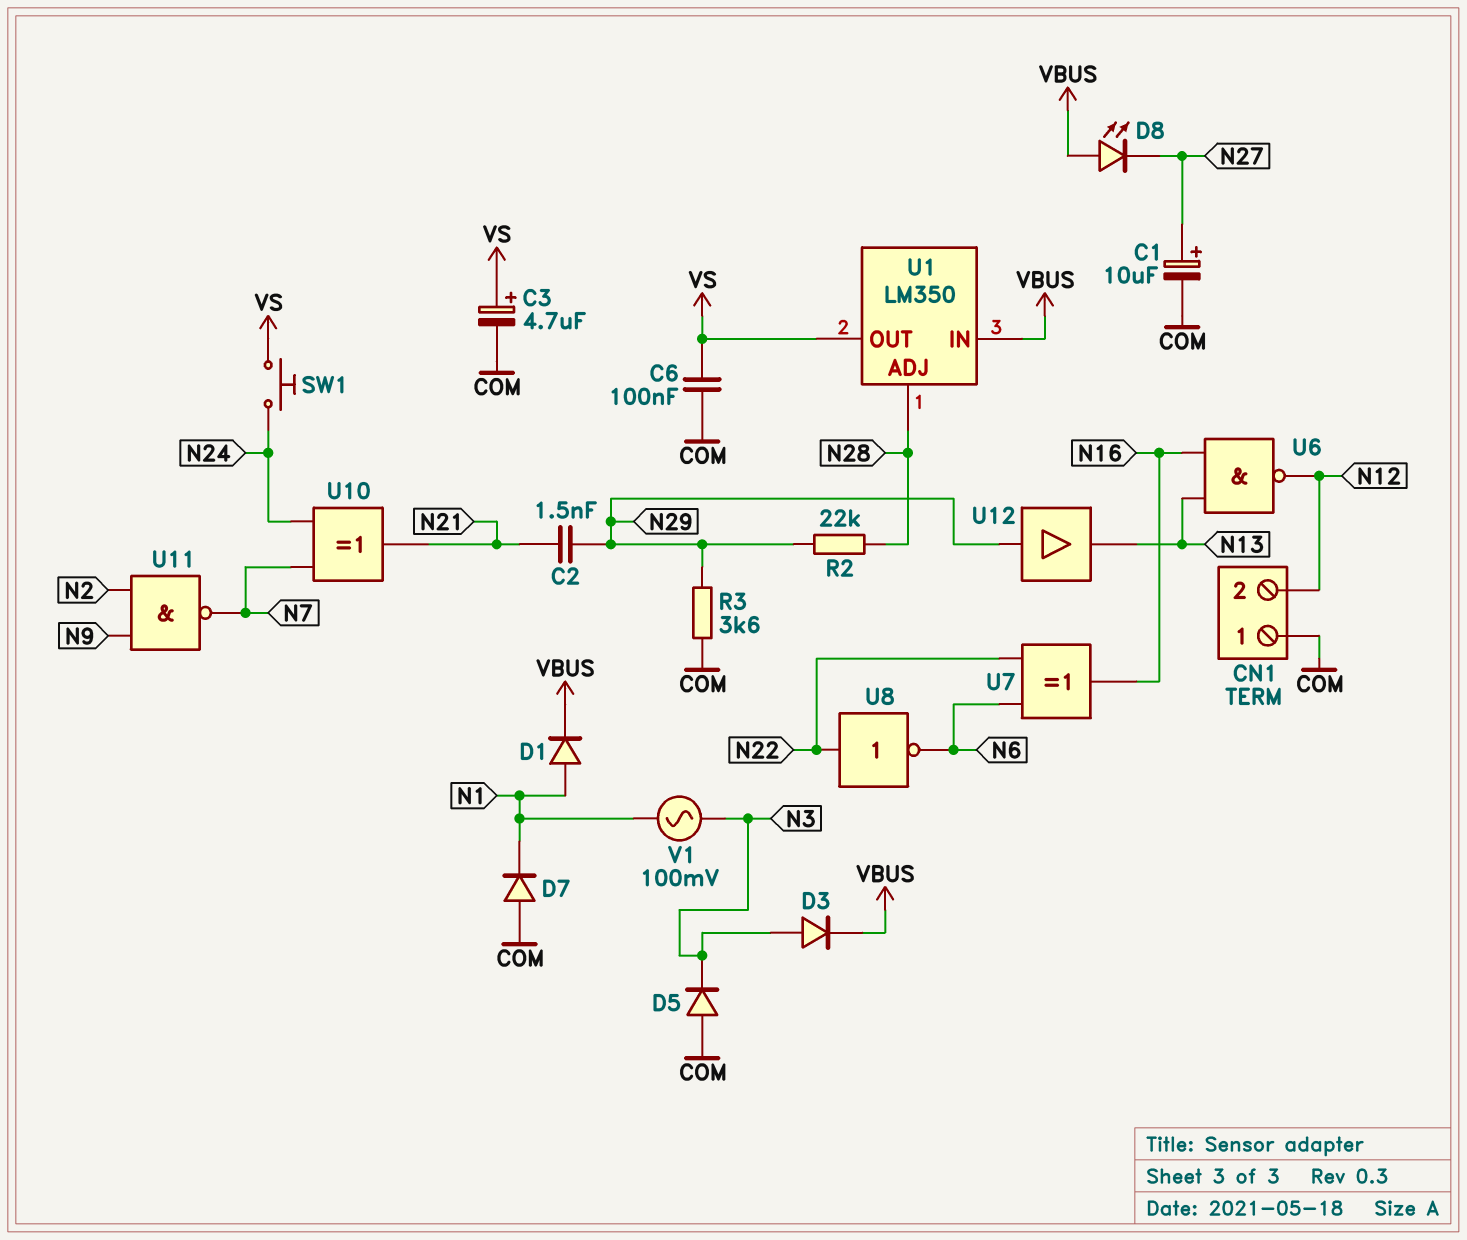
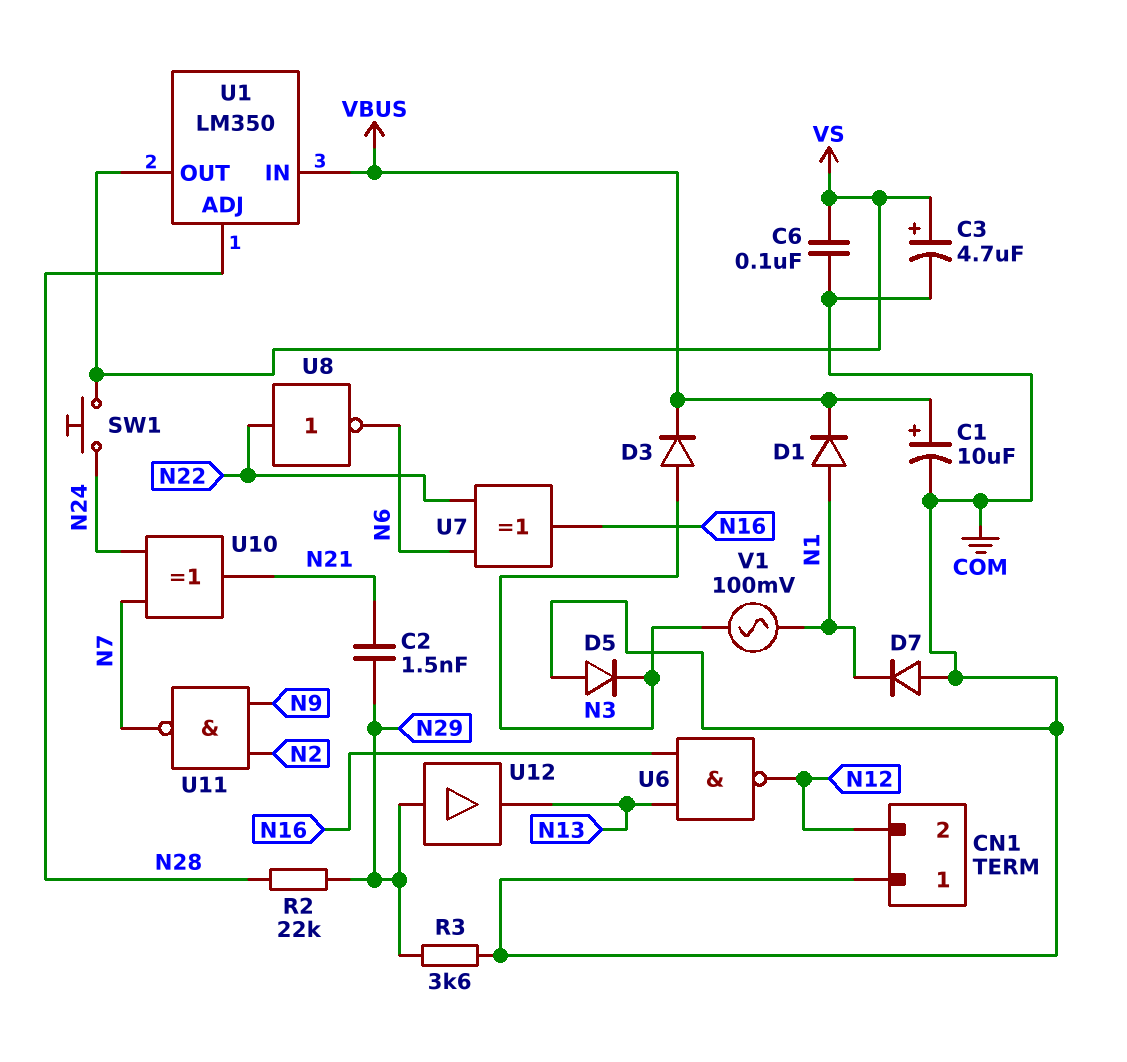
C1: 10uF (plus N27, minus COM) -> 10uF (plus VBUS, minus COM)
D8: LED (A VBUS, K N27) -> none

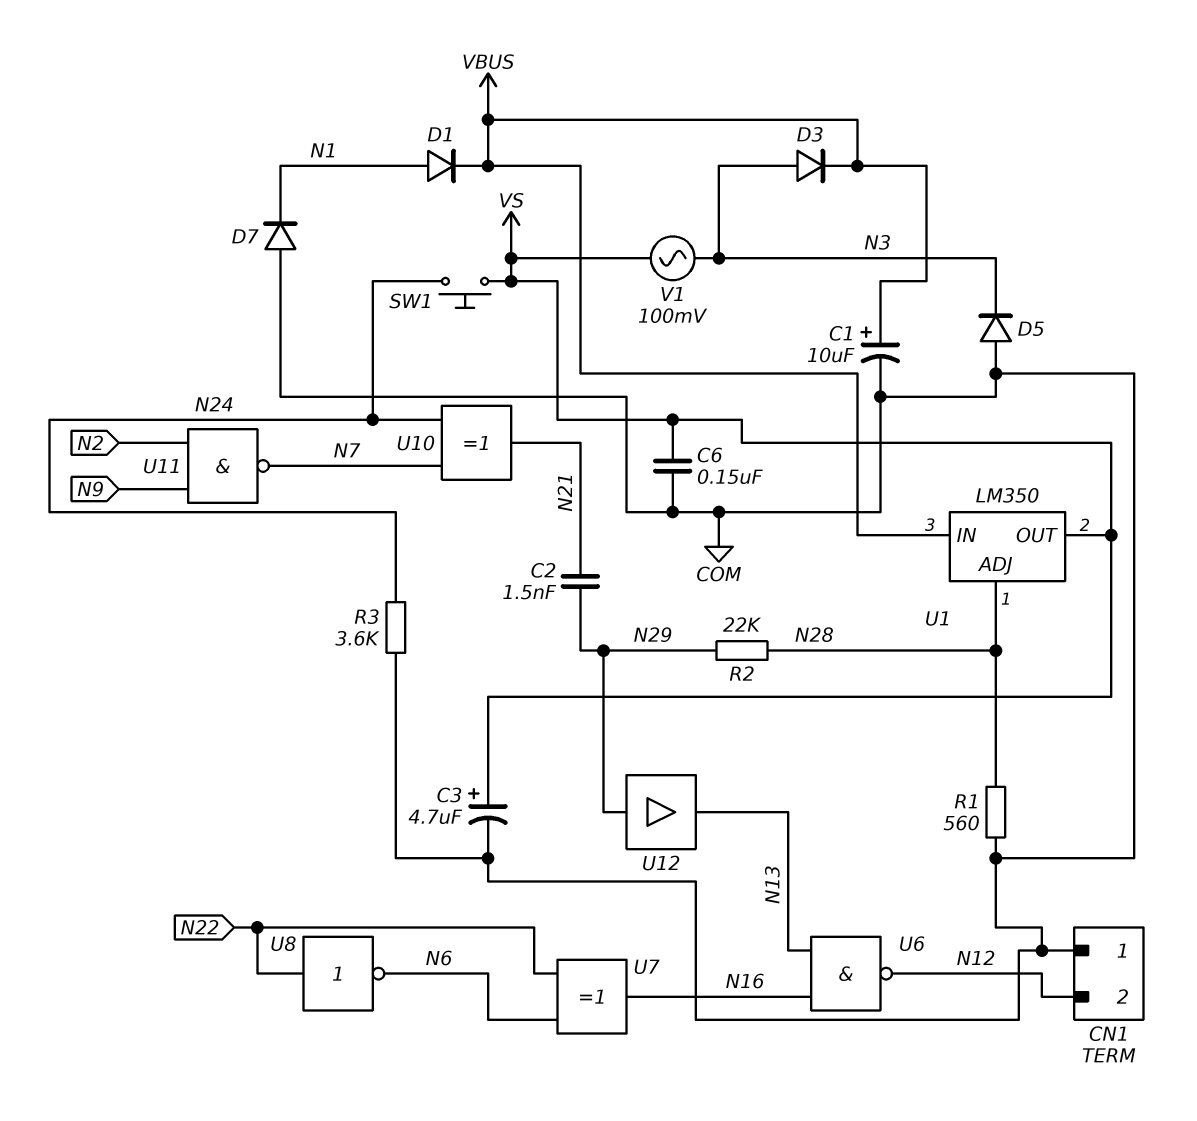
C6: 100nF (COM, VS) -> 150nF (COM, VS)
R1: none -> 560 (COM, N28)
R3: 3.6k (COM, N29) -> 3.6k (COM, N24)
V1: AC 100mV (N1, N3) -> AC 100mV (N3, VS)

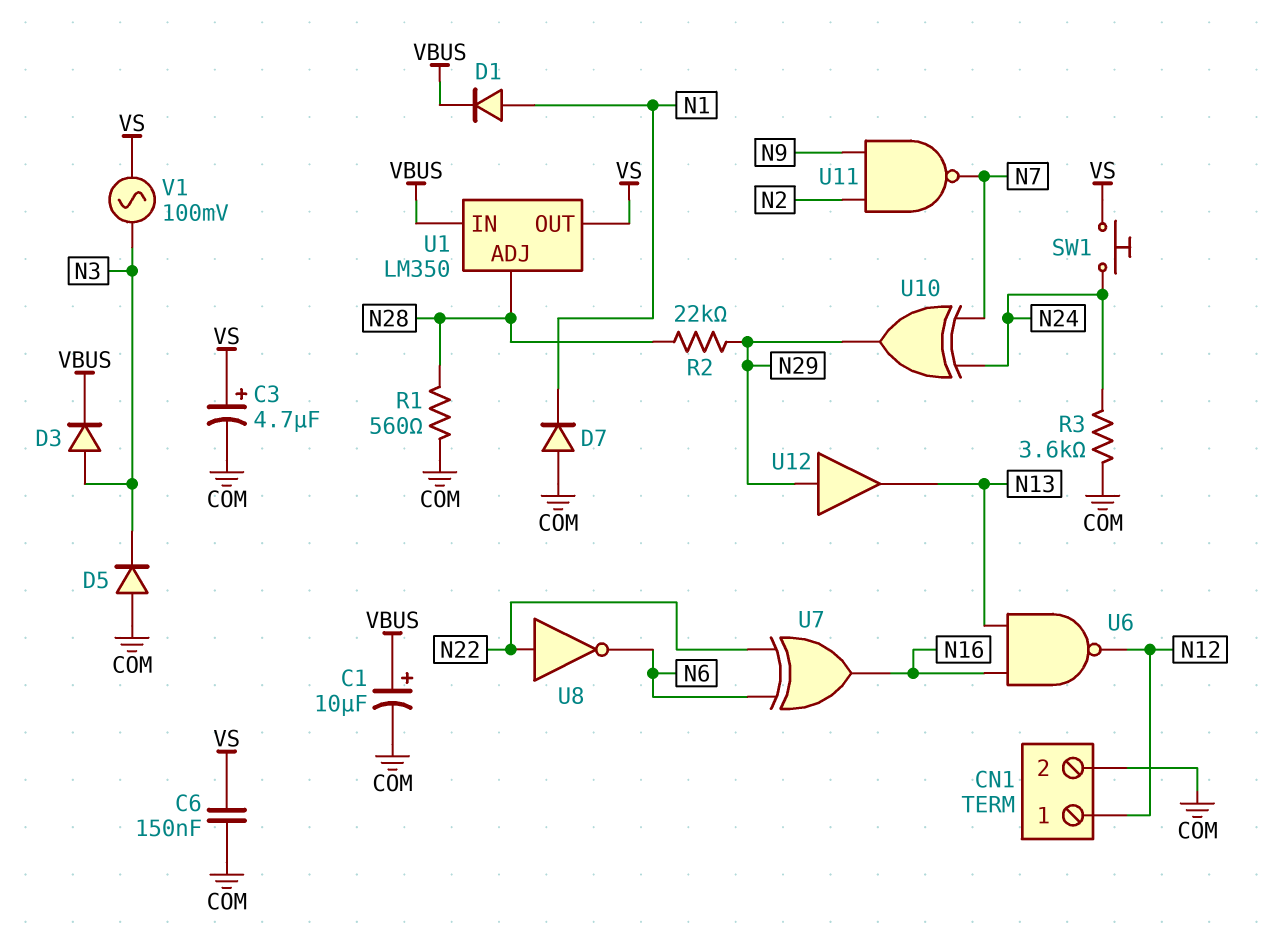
C2: 1.5nF (N21, N29) -> none
CN1 pin 1: COM -> N12
CN1 pin 2: N12 -> COM
U10: XOR (in N7, in N24, out N21) -> XOR (in N7, in N24, out N29)

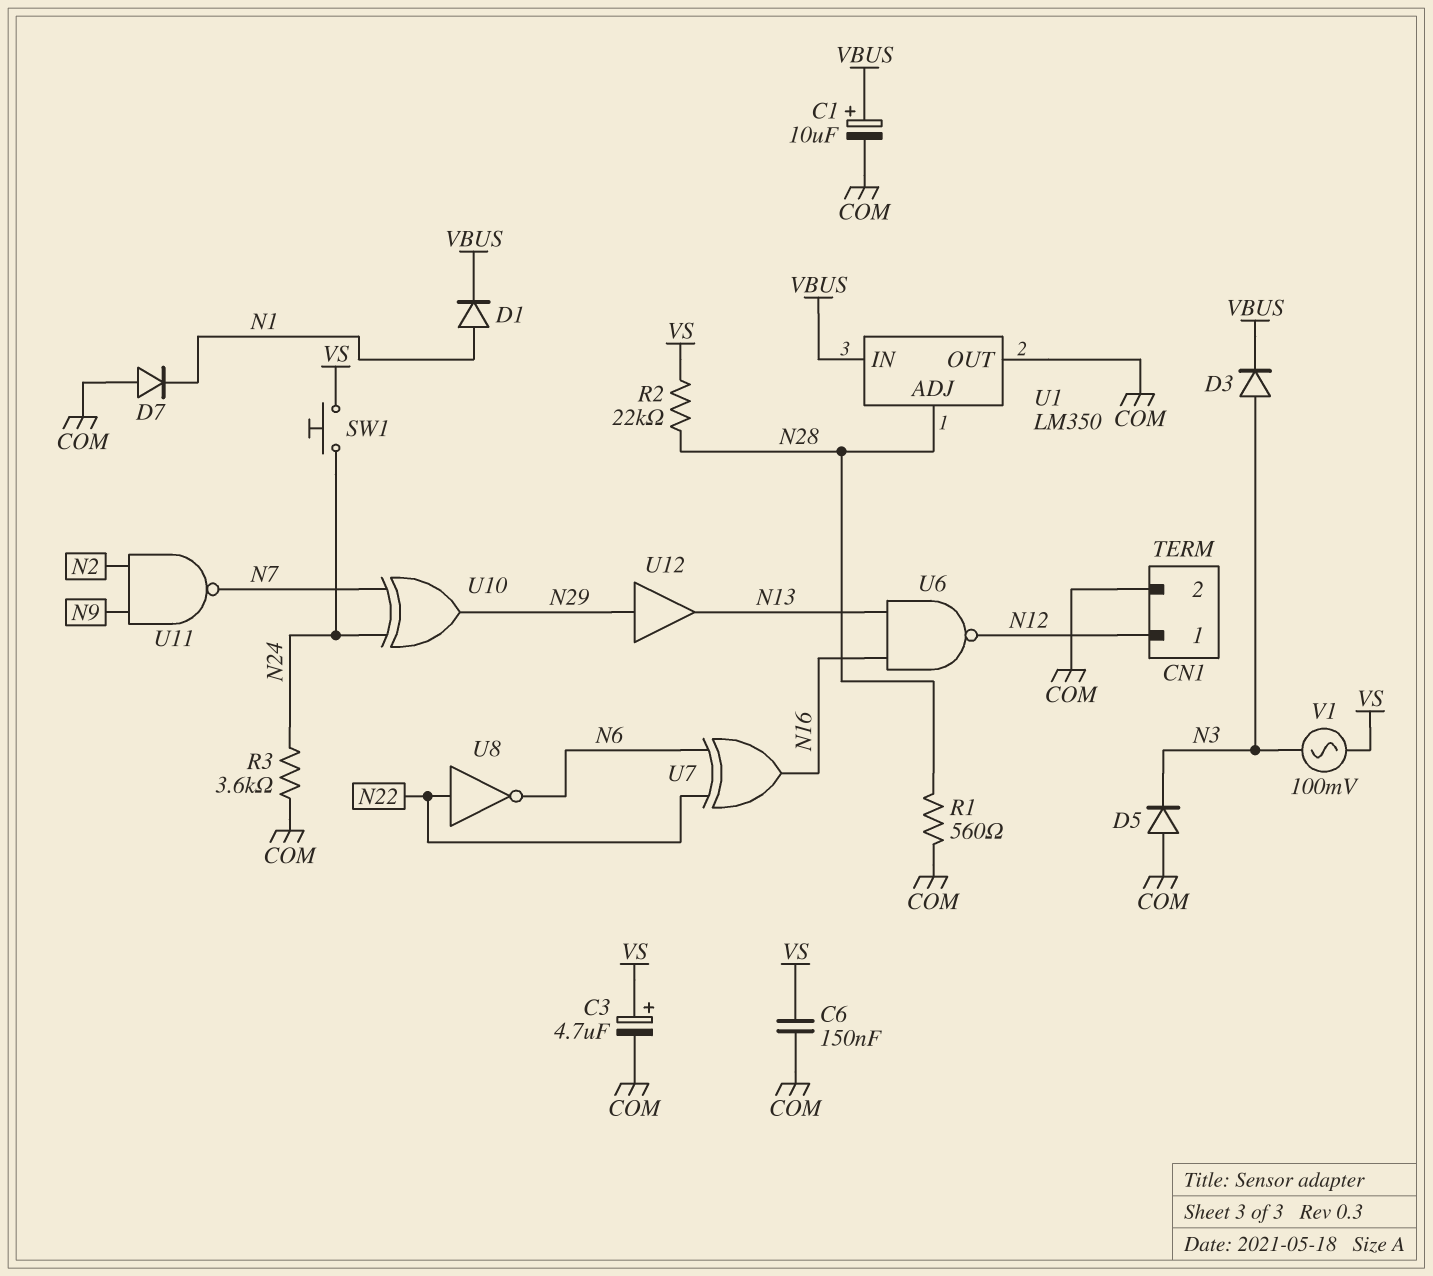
R2: 22k (N28, N29) -> 22k (N28, VS)
U1 pin OUT: VS -> COM

